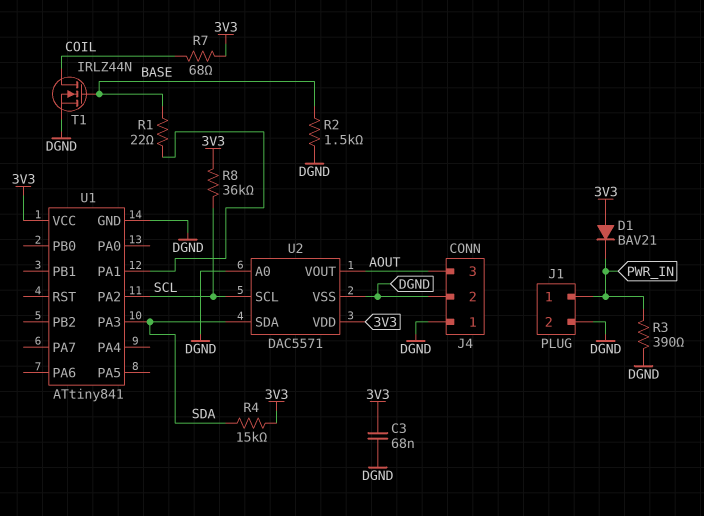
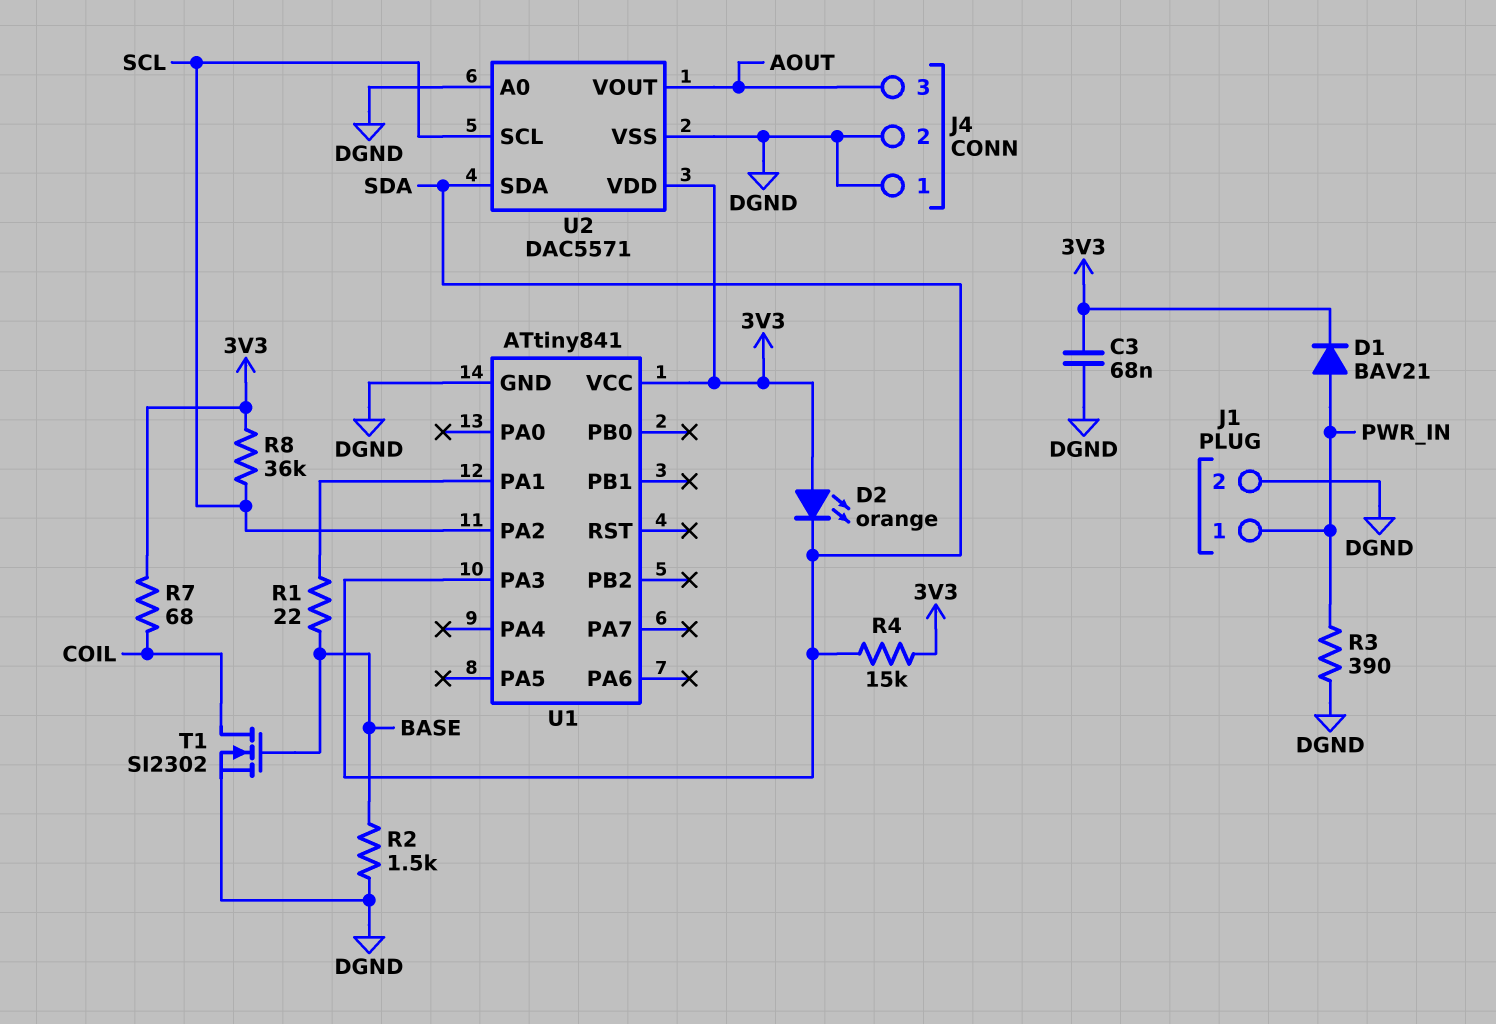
D1: diode BAV21 (A 3V3, K PWR_IN) -> diode BAV21 (A PWR_IN, K 3V3)
D2: none -> LED orange (A 3V3, K SDA)
T1: NMOS IRLZ44N (G BASE, D COIL, S DGND) -> NMOS SI2302 (G BASE, D COIL, S DGND)

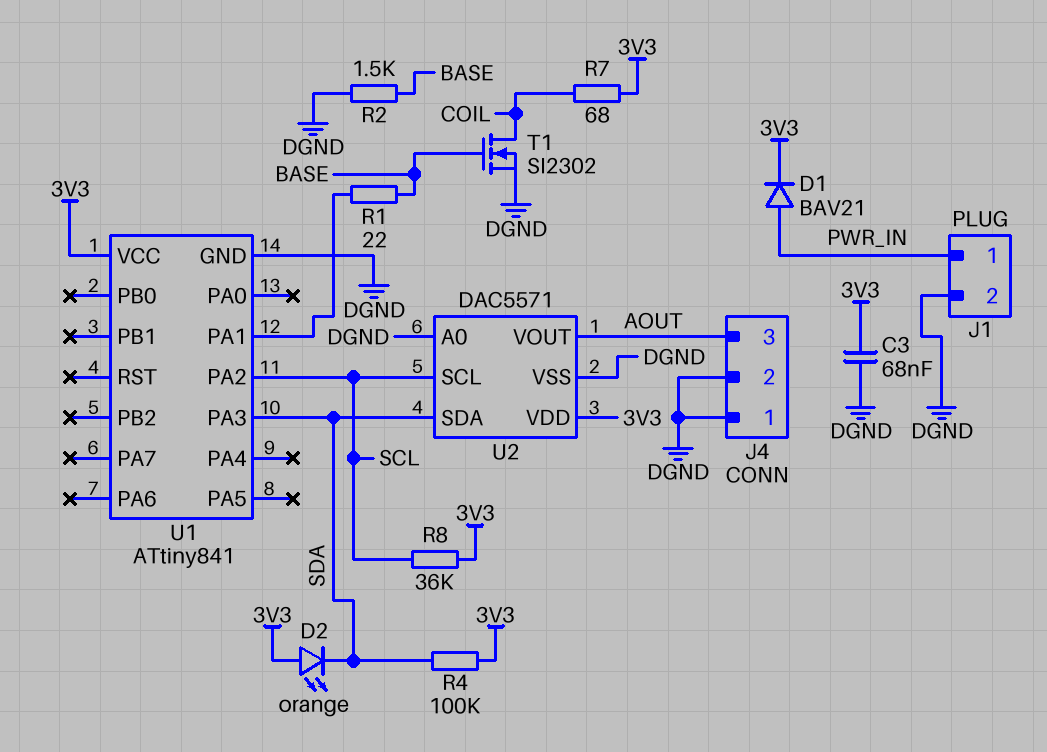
R3: 390 (DGND, PWR_IN) -> none
R4: 15k (3V3, SDA) -> 100k (3V3, SDA)

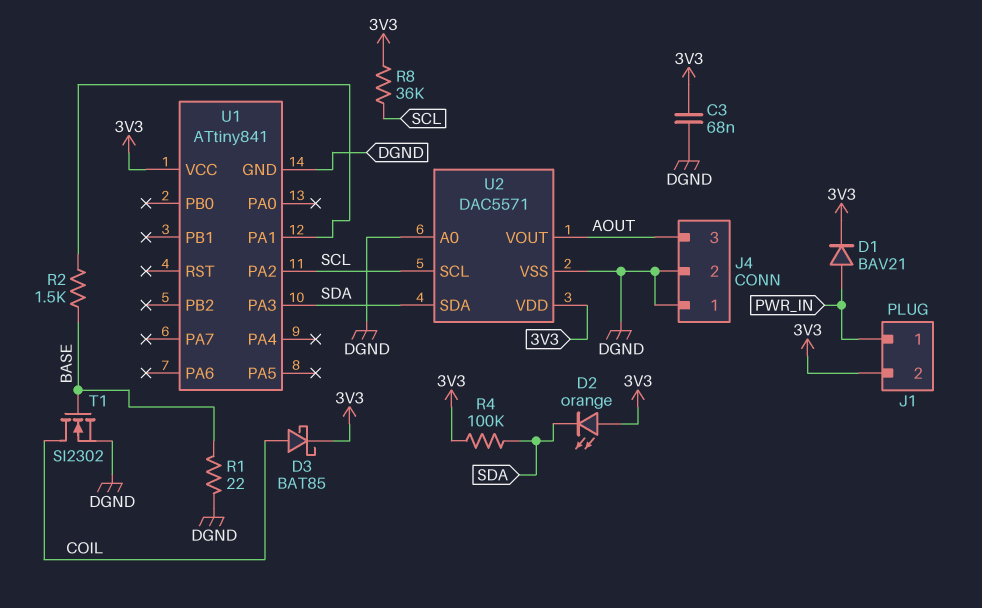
D3: none -> schottky BAT85 (A COIL, K 3V3)
J1 pin 2: DGND -> 3V3
R1: 22 (BASE, U1/PA1) -> 22 (BASE, DGND)
R2: 1.5k (BASE, DGND) -> 1.5k (BASE, U1/PA1)
R7: 68 (3V3, COIL) -> none

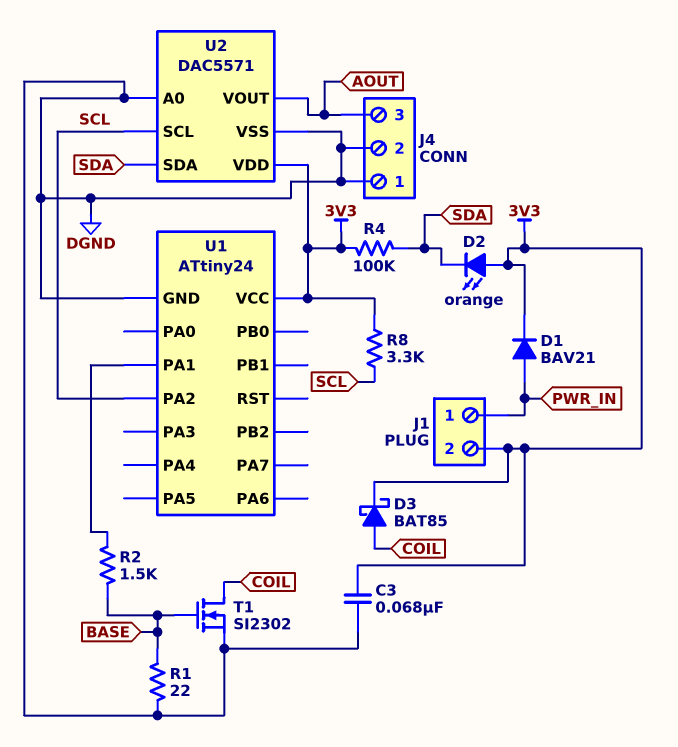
R8: 36k (3V3, SCL) -> 3.3k (3V3, SCL)
U1: ATtiny841 -> ATtiny24
U1 pin PA3: SDA -> none

